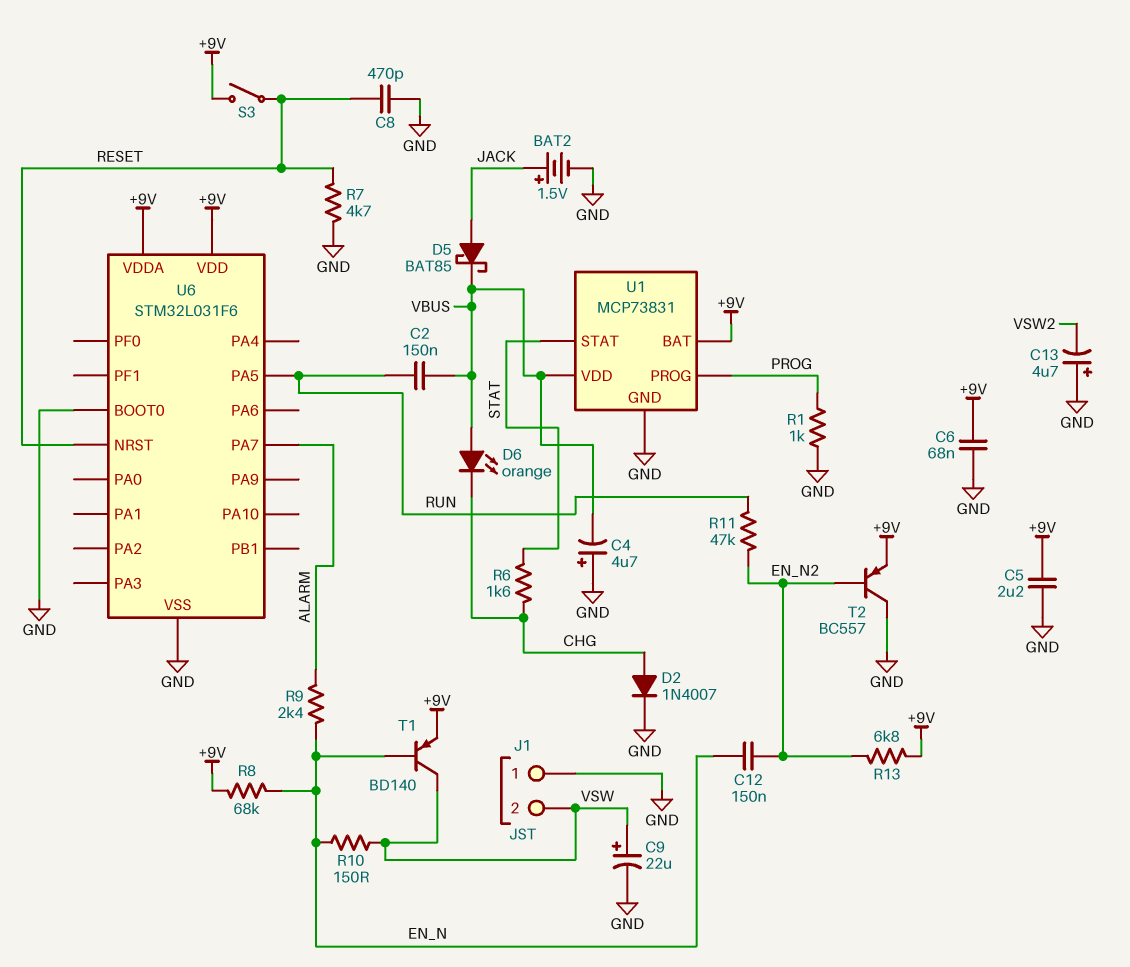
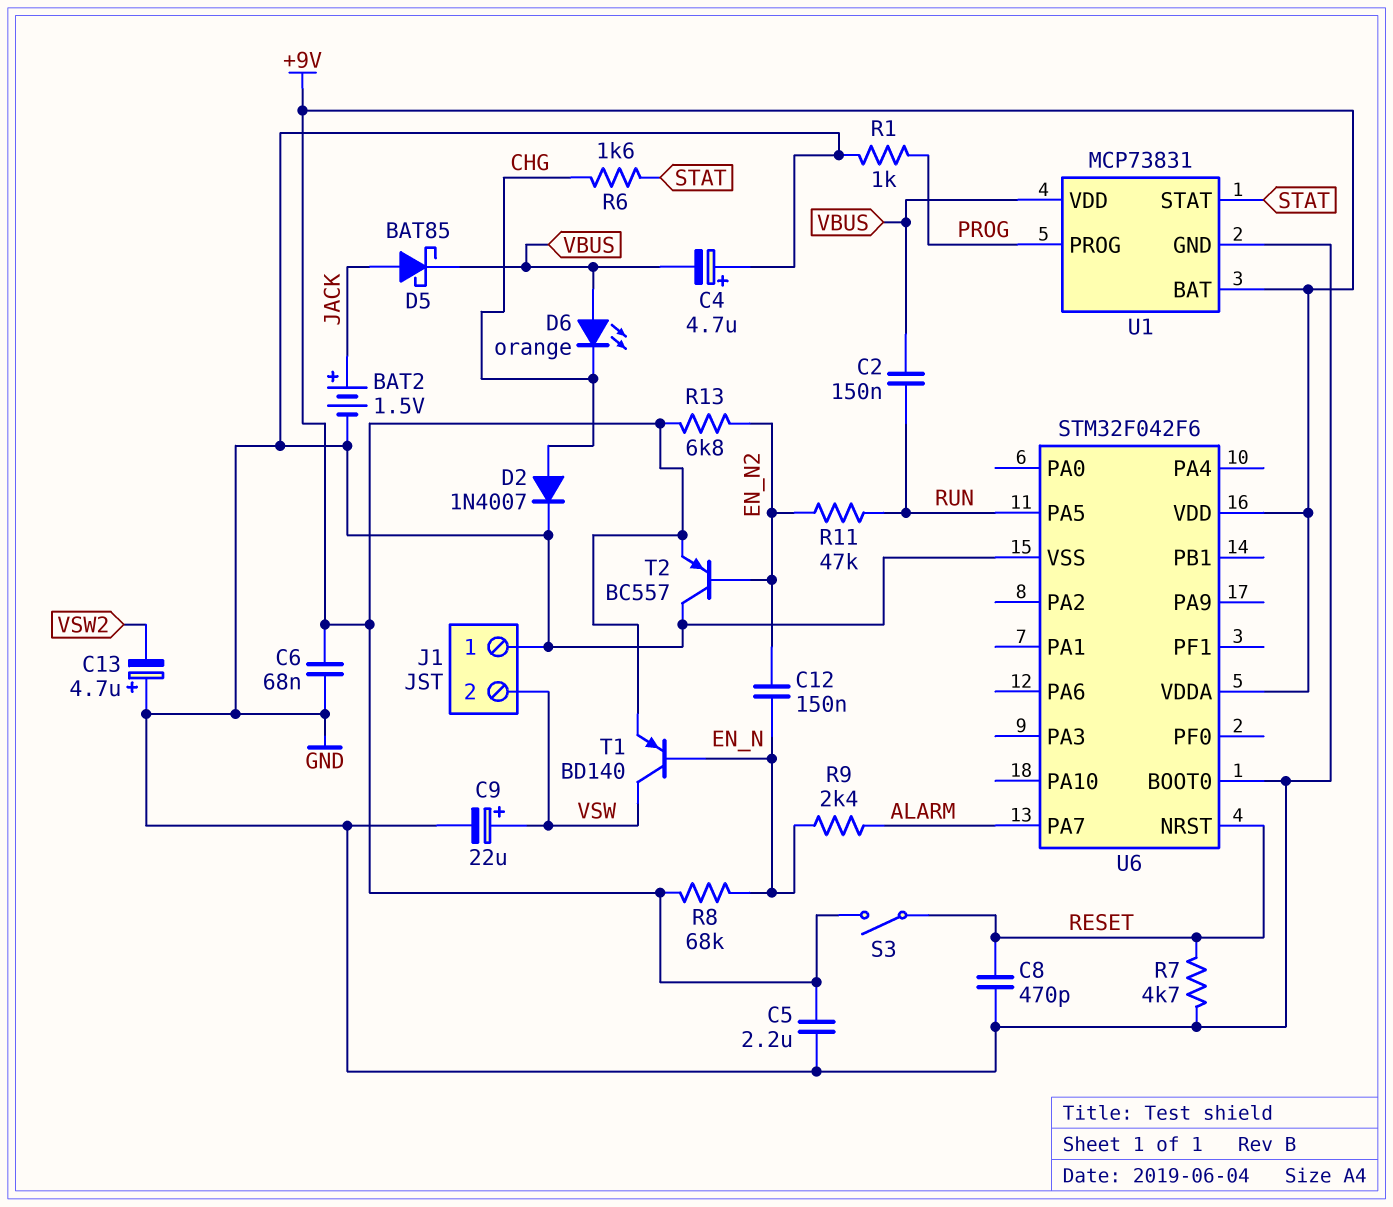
R10: 150 (EN_N, VSW) -> none
U6: STM32L031F6 -> STM32F042F6

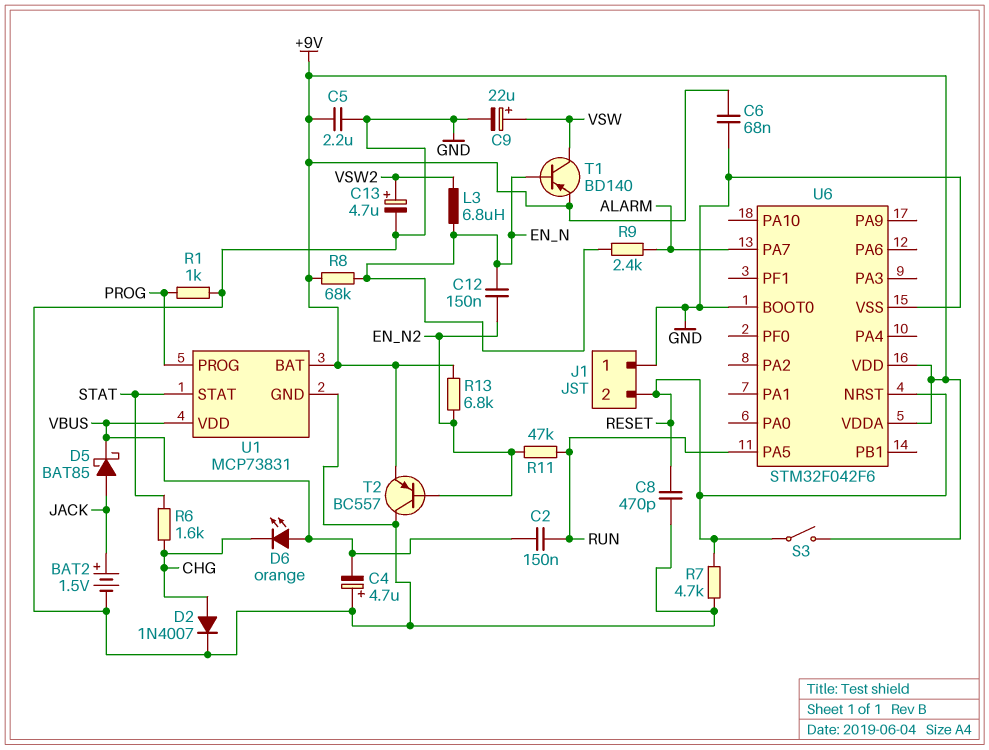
C13: 4.7uF (plus GND, minus VSW2) -> 4.7uF (plus VSW2, minus GND)
J1 pin 2: VSW -> RESET
L3: none -> 6.8uH (EN_N, VSW2)

